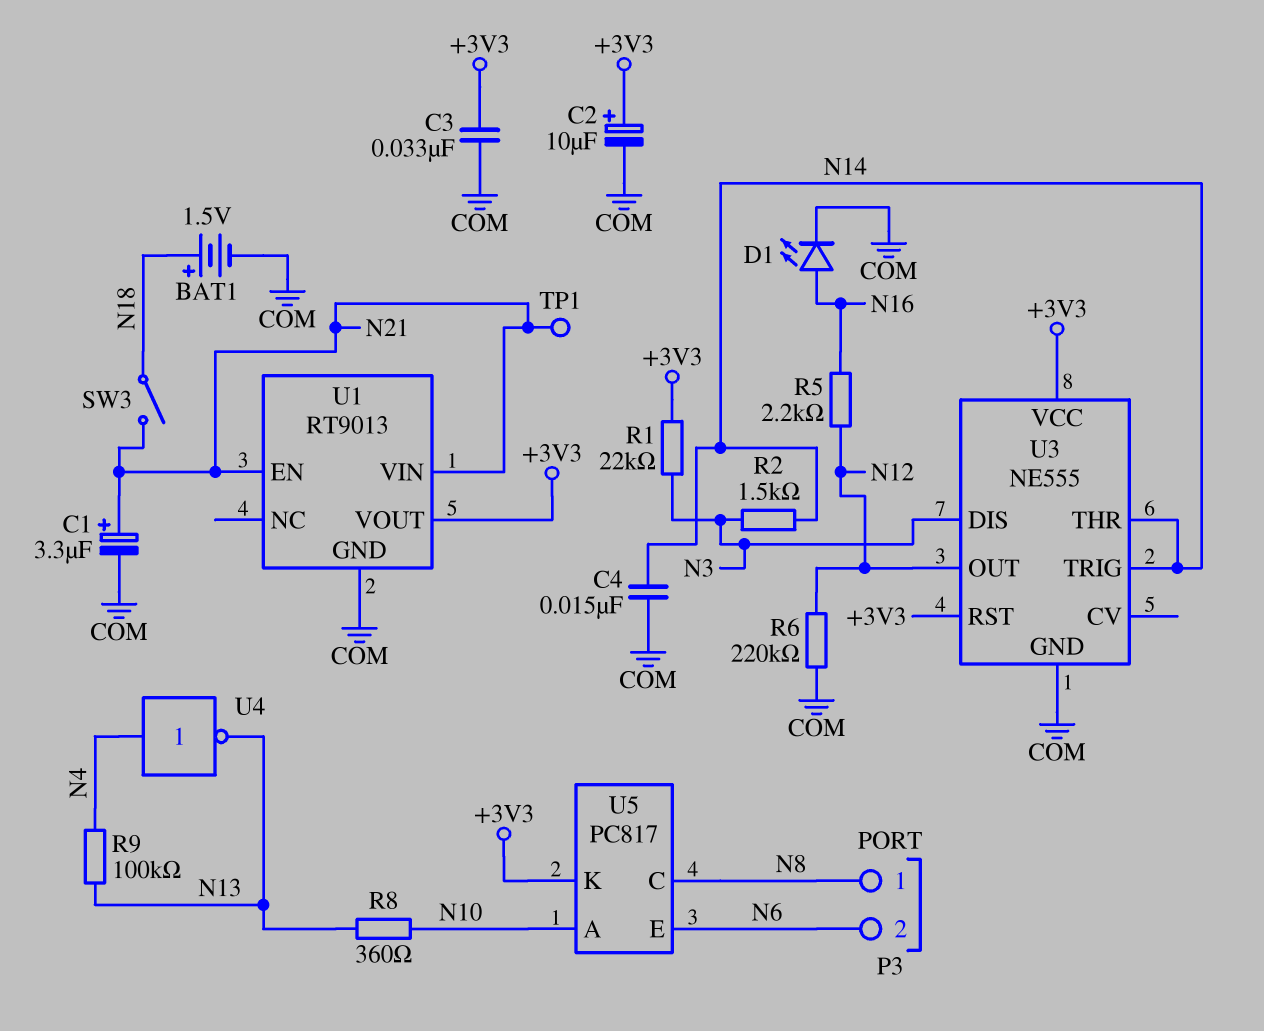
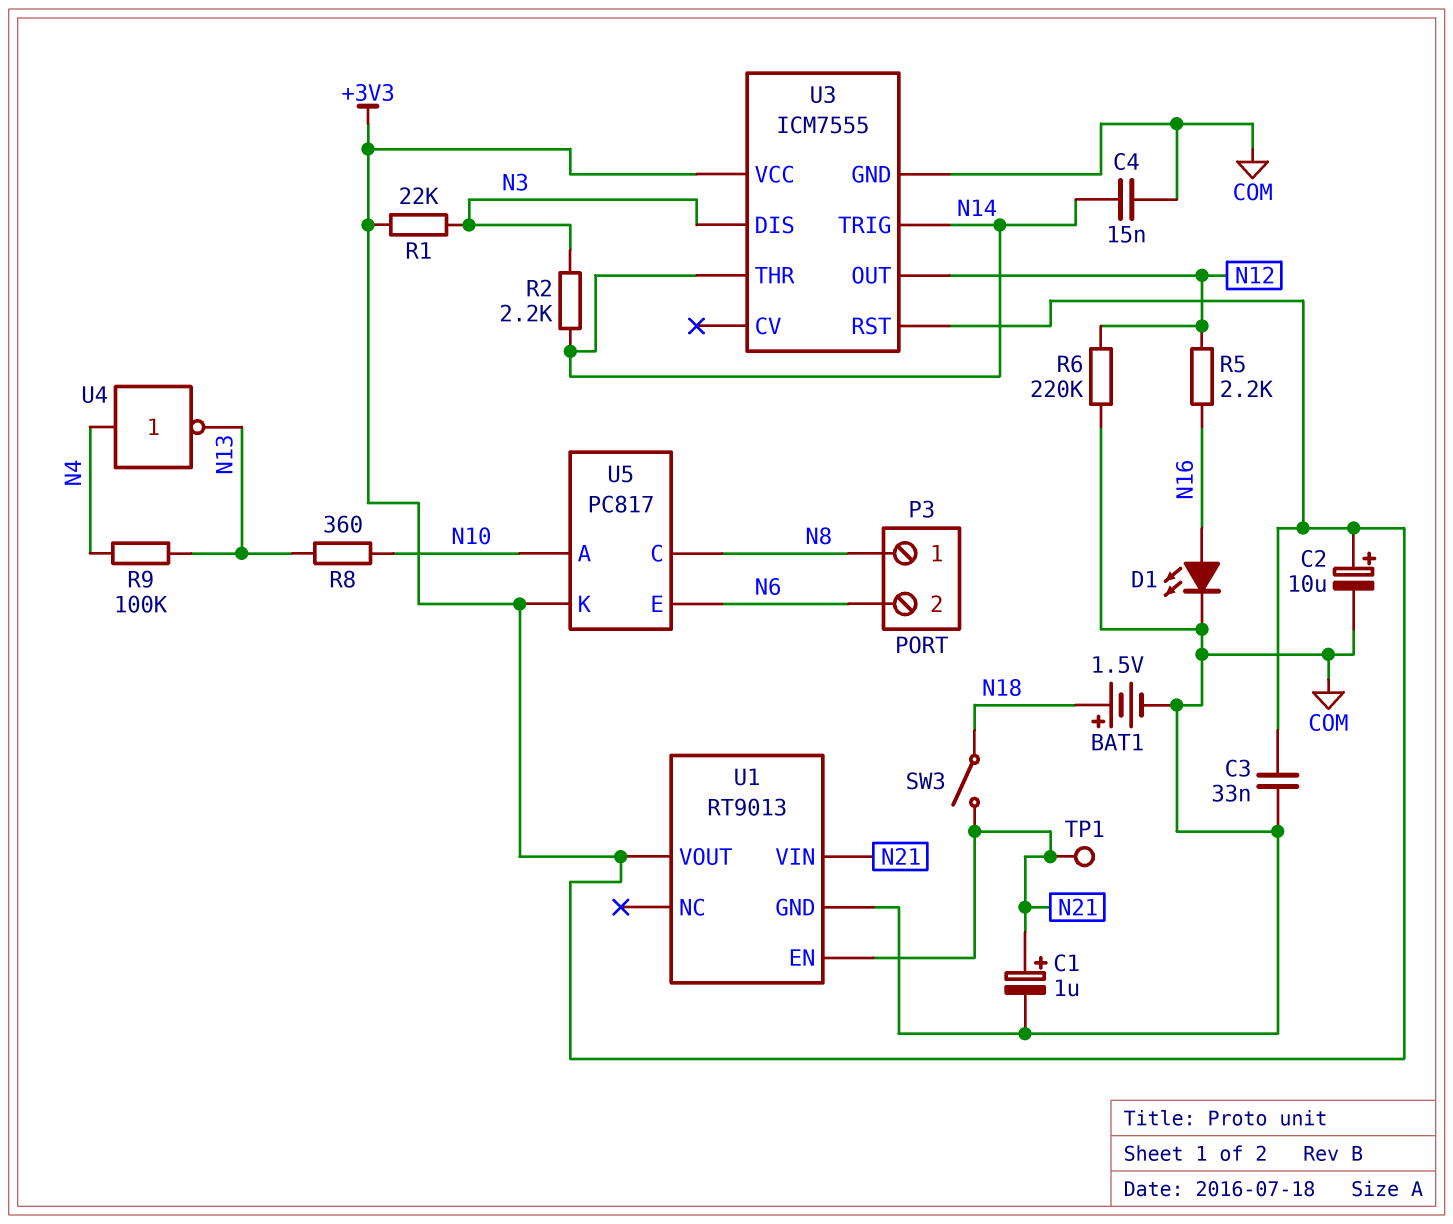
C1: 3.3uF (plus N21, minus COM) -> 1uF (plus N21, minus COM)
R2: 1.5k (N3, N14) -> 2.2k (N3, N14)
U3: NE555 -> ICM7555

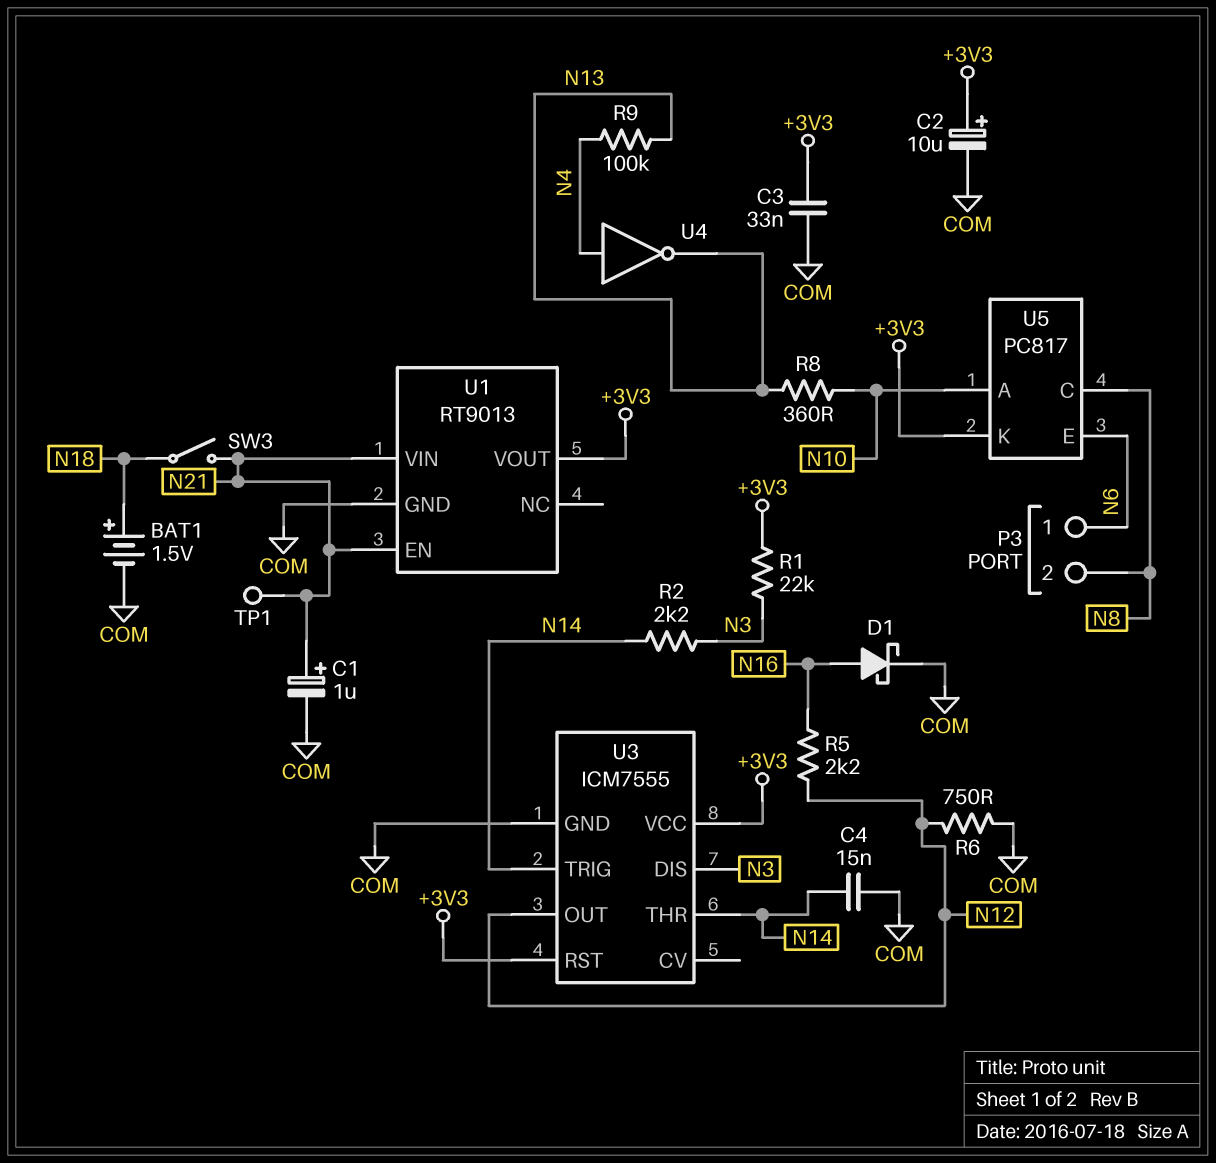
D1: LED (A N16, K COM) -> schottky (A N16, K COM)
P3 pin 1: N8 -> N6
P3 pin 2: N6 -> N8
R6: 220k (COM, N12) -> 750 (COM, N12)

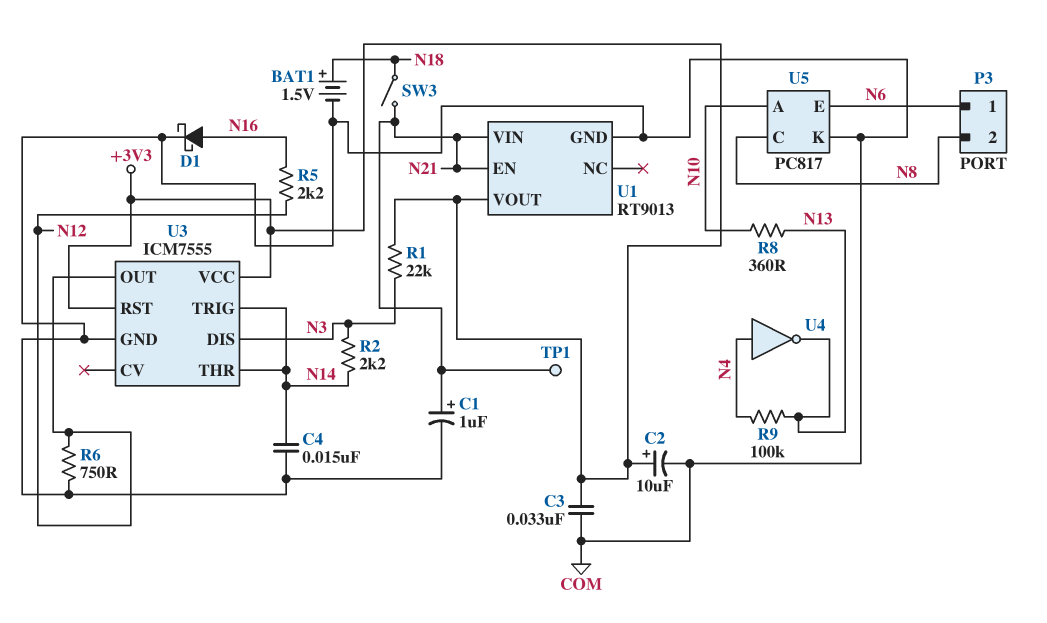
U5 pin K: +3V3 -> COM

